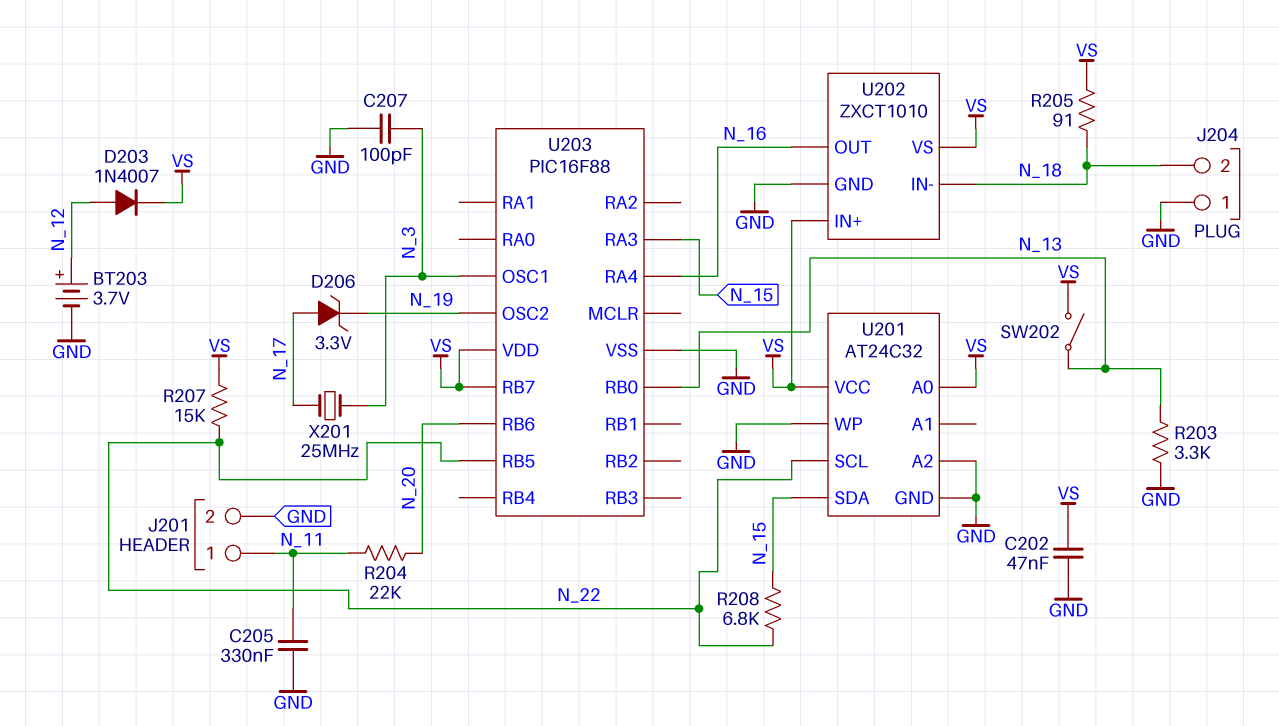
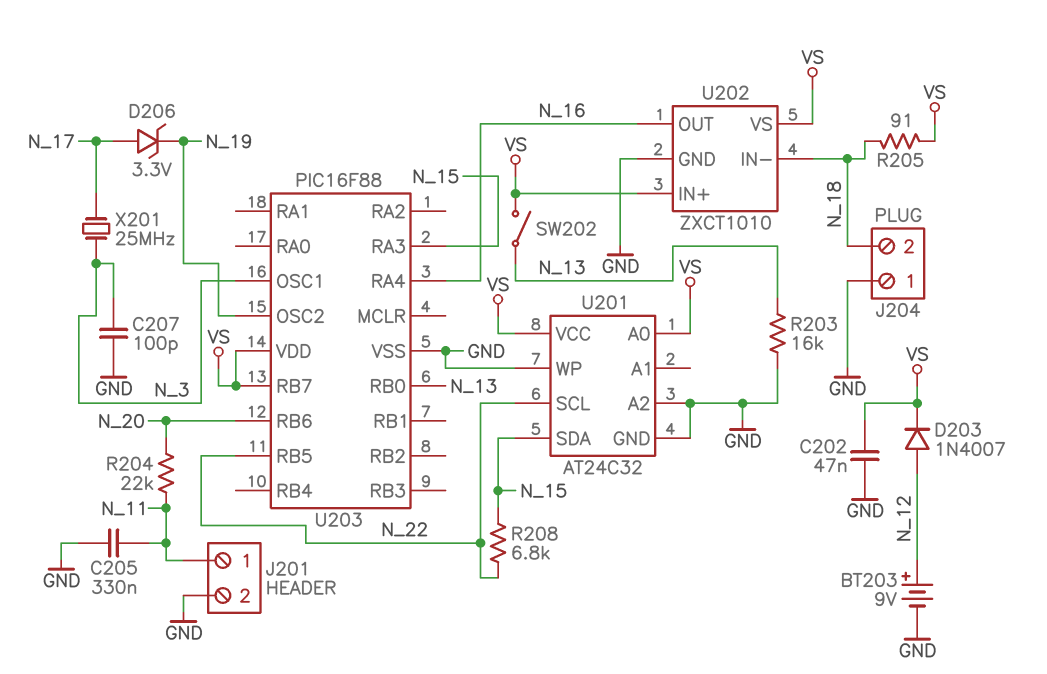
BT203: 3.7V (plus N_12, minus GND) -> 9V (plus N_12, minus GND)
R203: 3.3k (GND, N_13) -> 16k (GND, N_13)
R207: 15k (N_22, VS) -> none

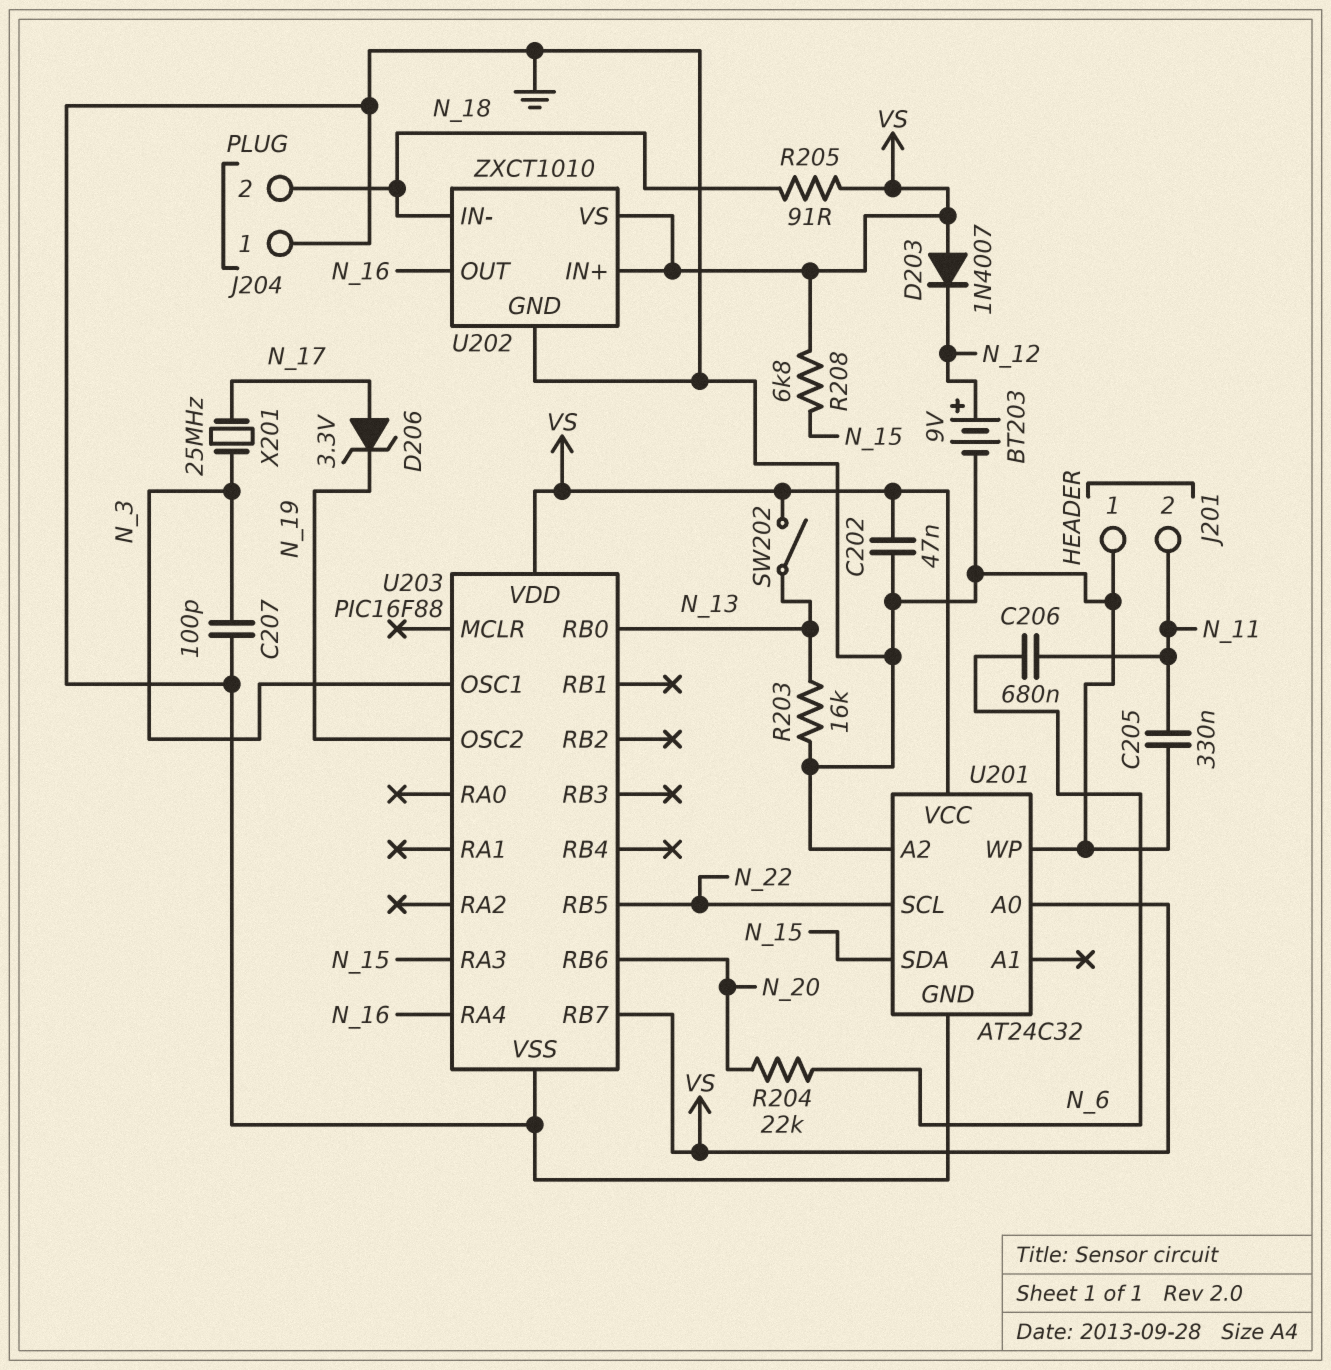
C206: none -> 680nF (N_6, N_11)
D203: diode 1N4007 (A N_12, K VS) -> diode 1N4007 (A VS, K N_12)
J201 pin 1: N_11 -> GND
J201 pin 2: GND -> N_11
R204: 22k (N_11, N_20) -> 22k (N_6, N_20)
R208: 6.8k (N_15, N_22) -> 6.8k (N_15, VS)

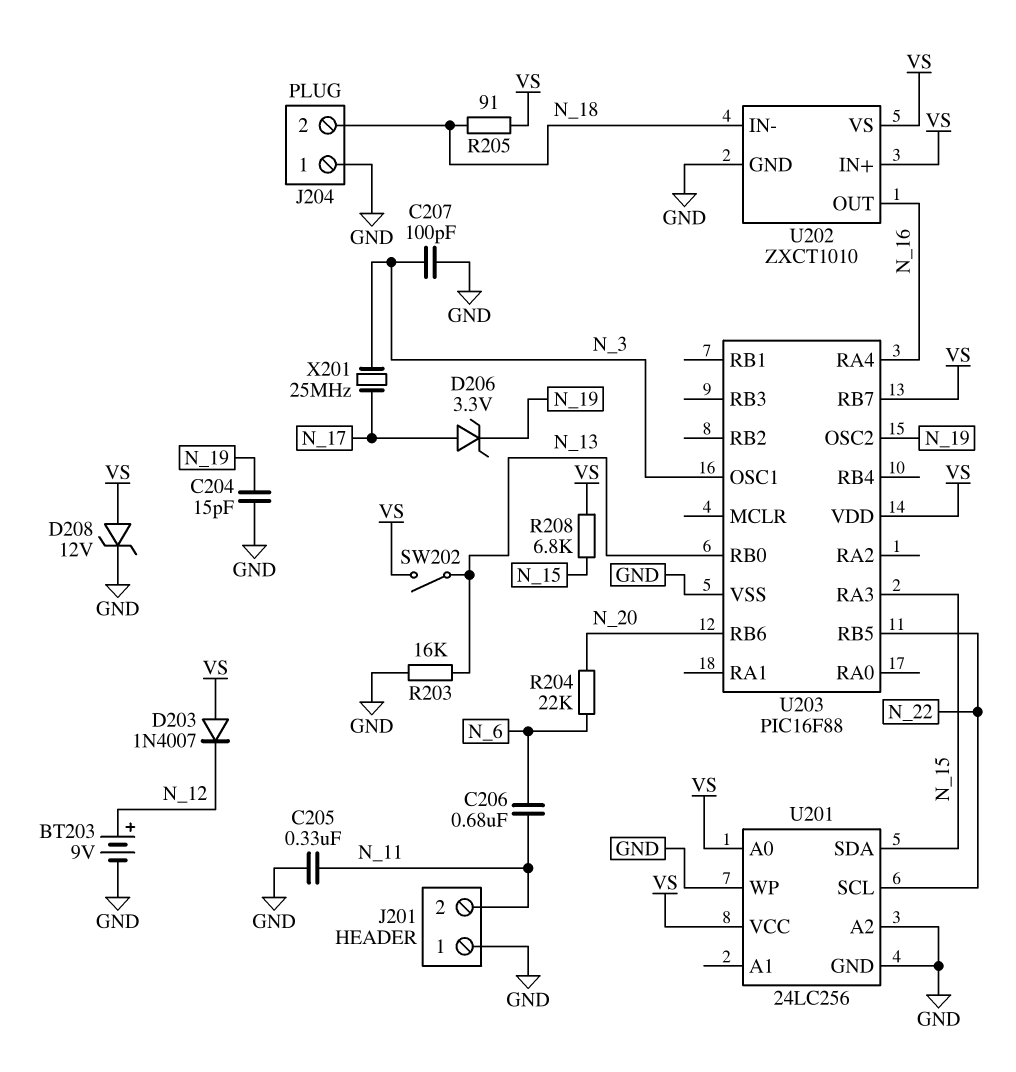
C202: 47nF (GND, VS) -> none
C204: none -> 15pF (GND, N_19)
D208: none -> zener 12V (A VS, K GND)
U201: AT24C32 -> 24LC256

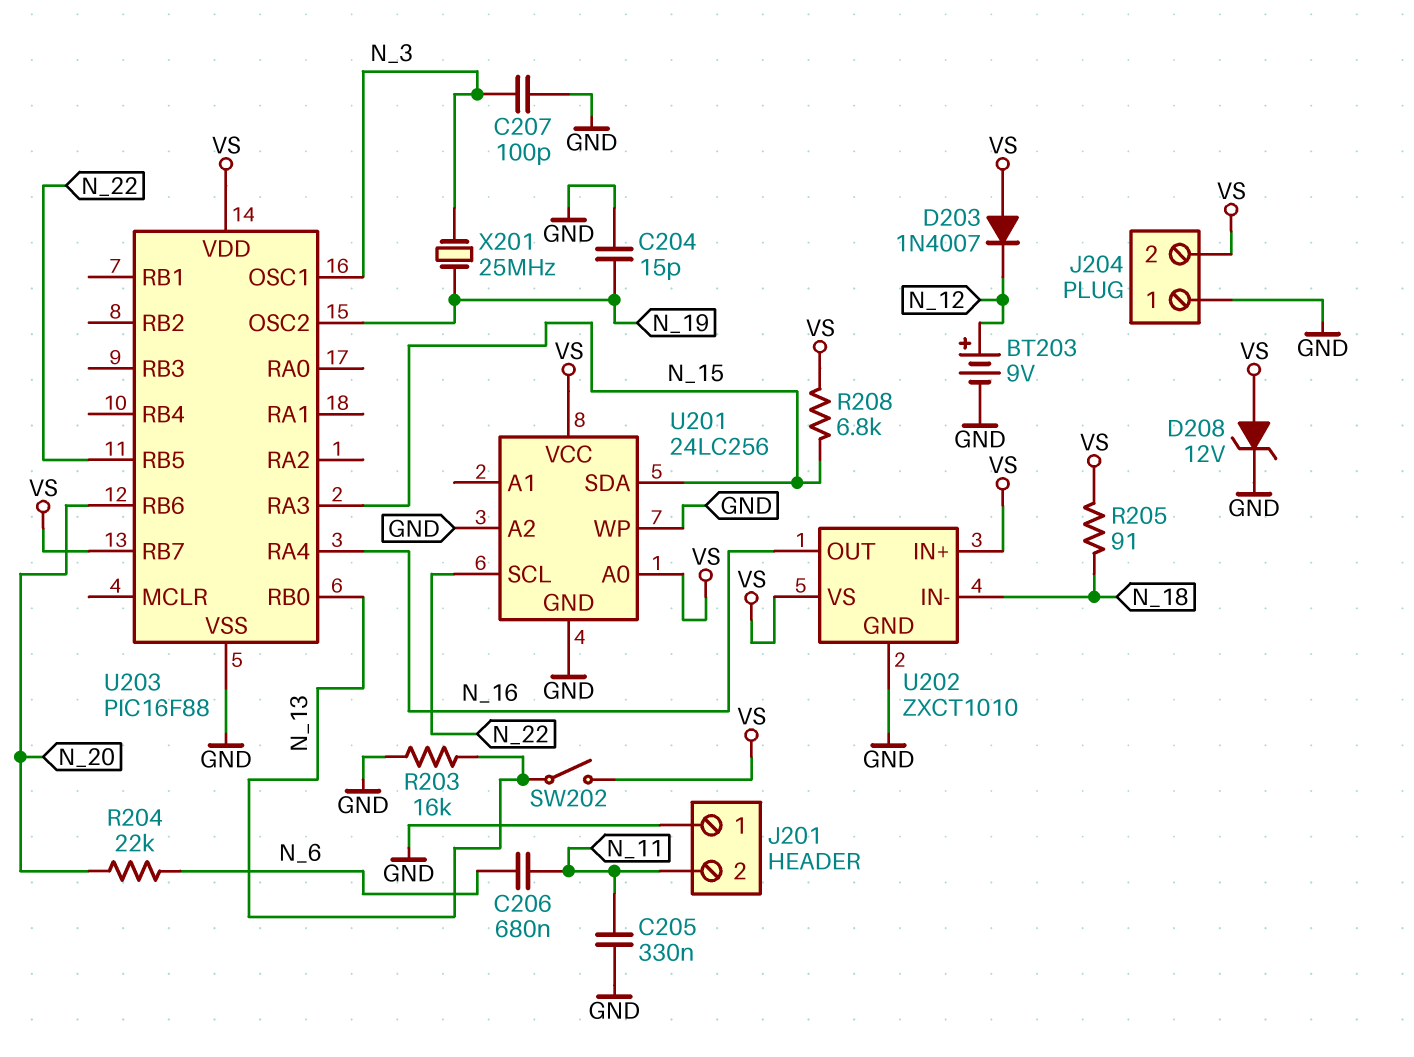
D206: zener 3.3V (A N_17, K N_19) -> none
J204 pin 2: N_18 -> VS
X201: 25MHz (N_3, N_17) -> 25MHz (N_3, N_19)

